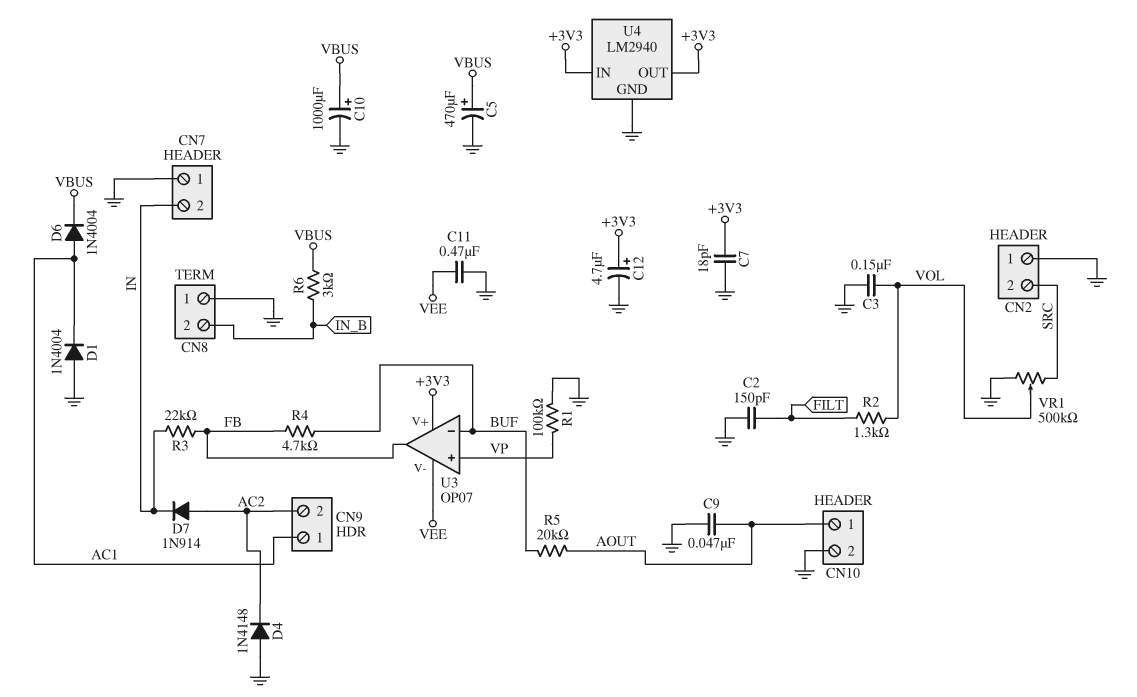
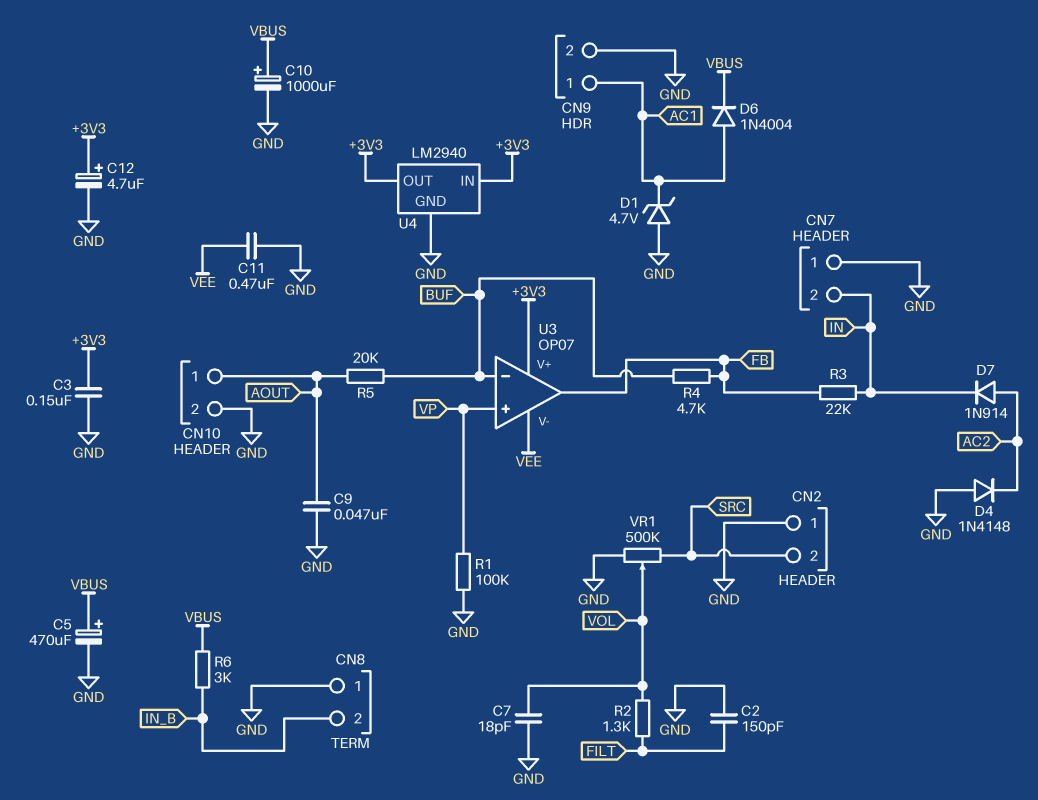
C3: 150nF (GND, VOL) -> 150nF (+3V3, GND)
C7: 18pF (+3V3, GND) -> 18pF (GND, VOL)
CN9 pin 2: AC2 -> GND
D1: diode 1N4004 (A GND, K AC1) -> zener 4.7V (A GND, K AC1)

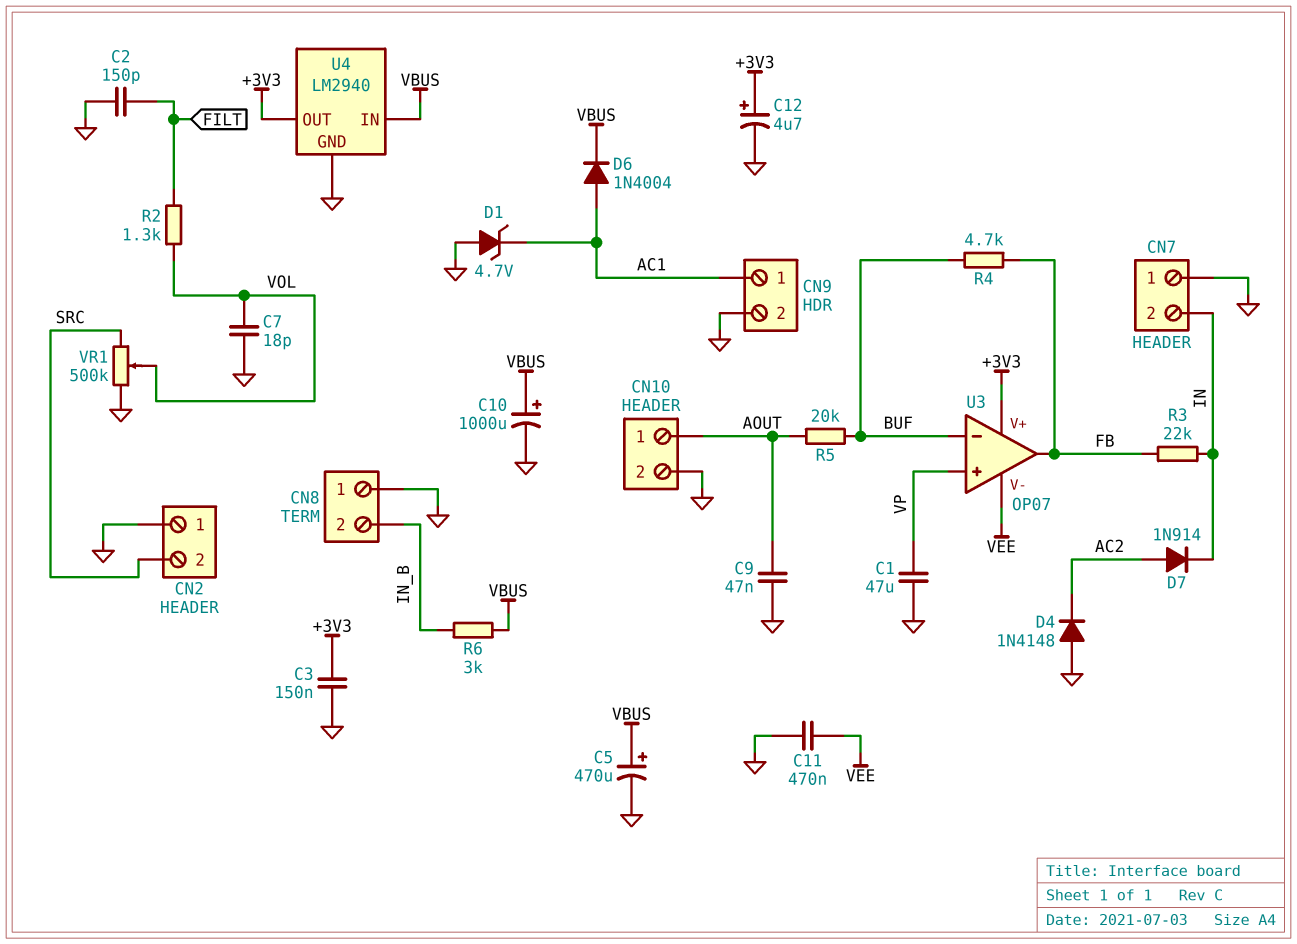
C1: none -> 47uF (GND, VP)
R1: 100k (GND, VP) -> none
U4 pin IN: +3V3 -> VBUS

